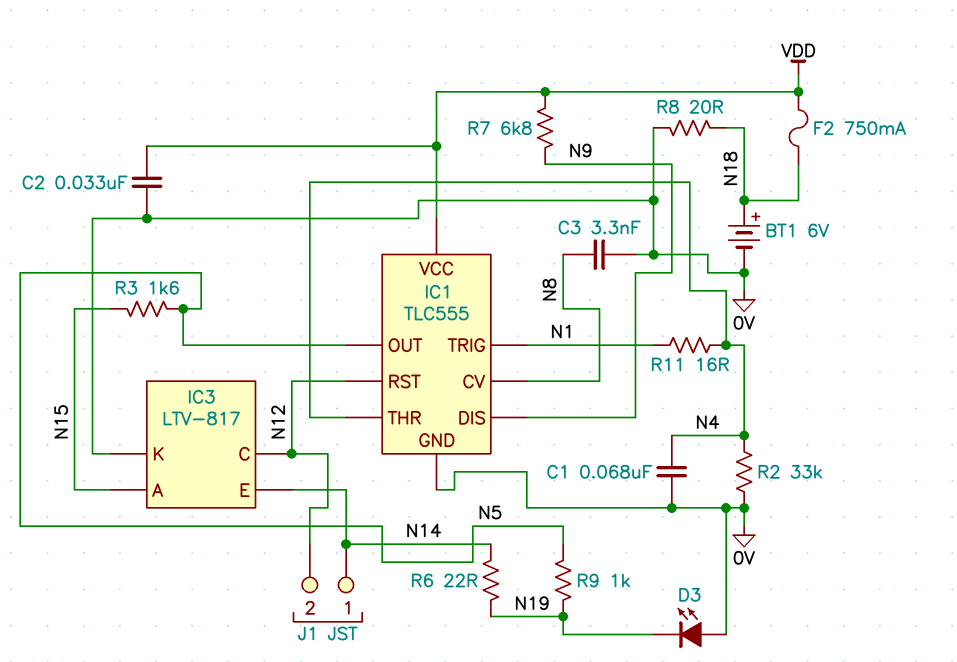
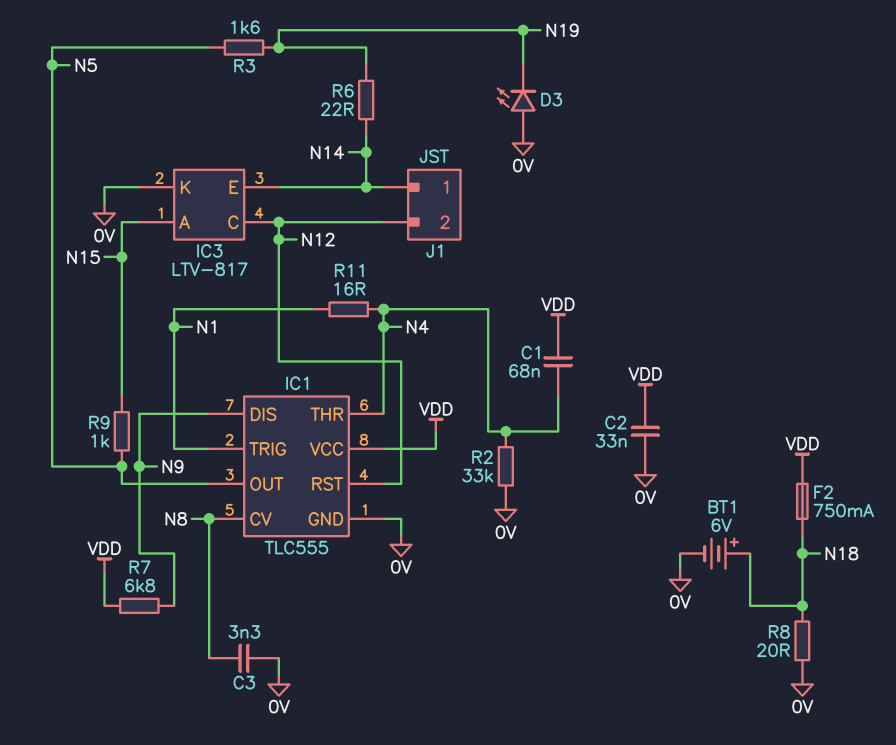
C1: 68nF (0V, N4) -> 68nF (N4, VDD)
R3: 1.6k (N5, N15) -> 1.6k (N5, N19)
R9: 1k (N5, N19) -> 1k (N5, N15)

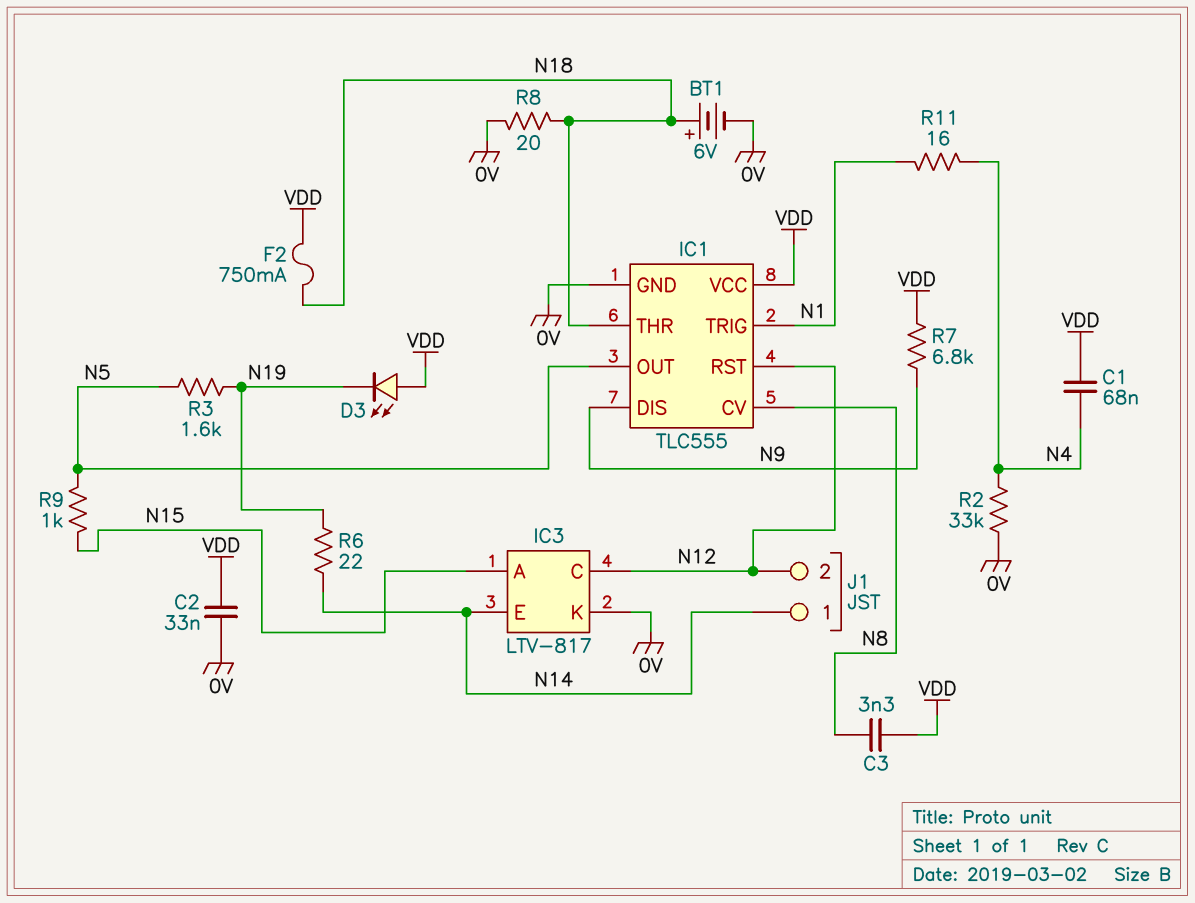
C3: 3.3nF (0V, N8) -> 3.3nF (N8, VDD)
D3: LED (A 0V, K N19) -> LED (A VDD, K N19)
IC1 pin THR: N4 -> N18

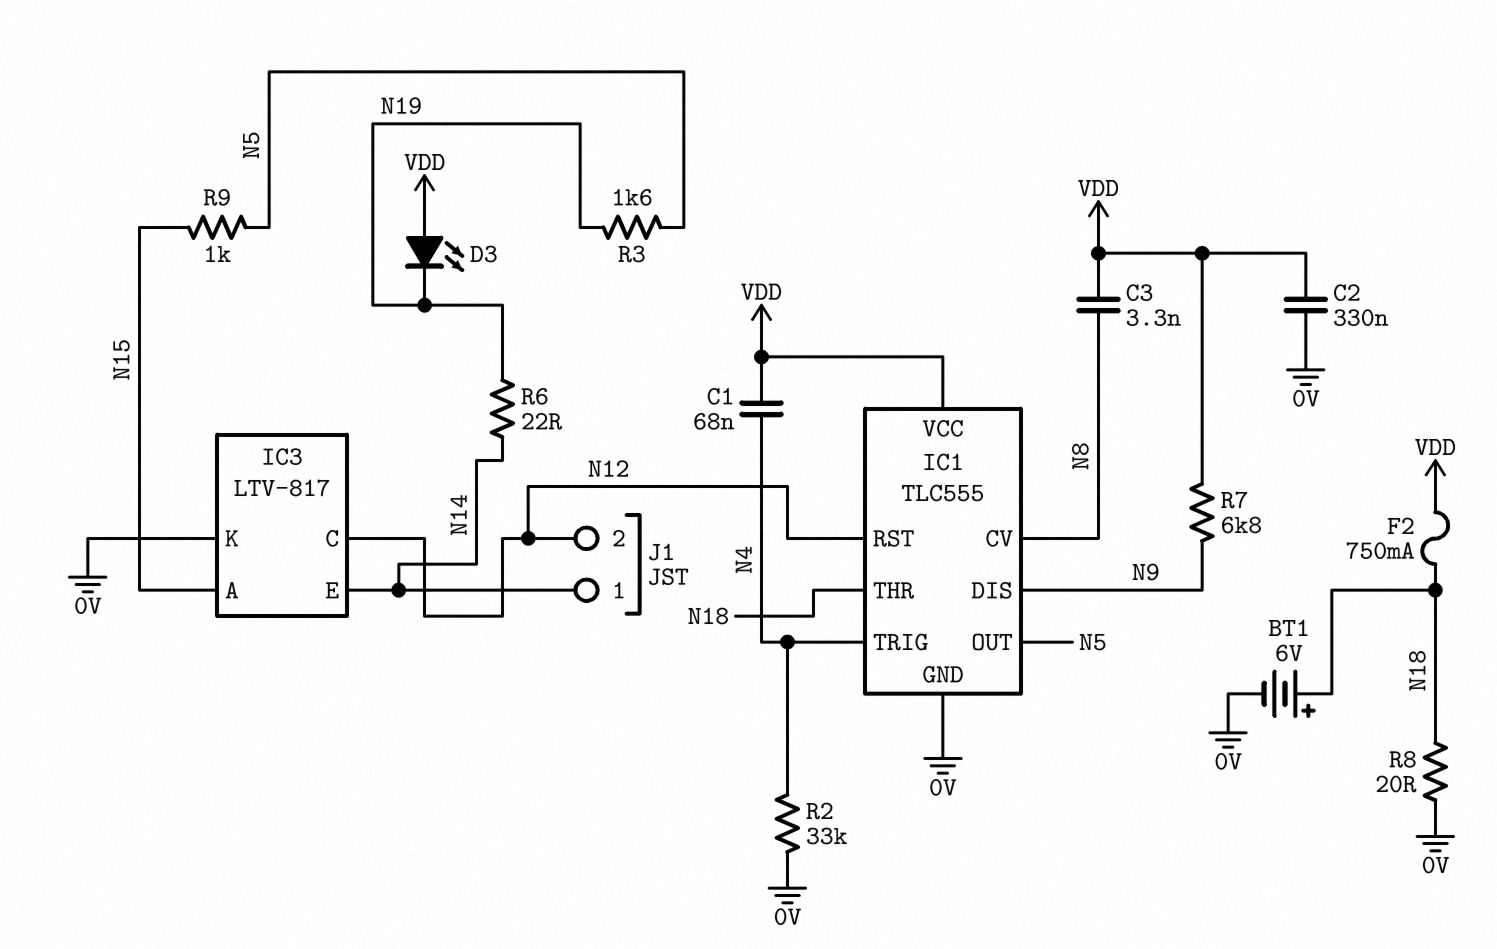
C2: 33nF (0V, VDD) -> 330nF (0V, VDD)
IC1 pin TRIG: N1 -> N4
R11: 16 (N1, N4) -> none

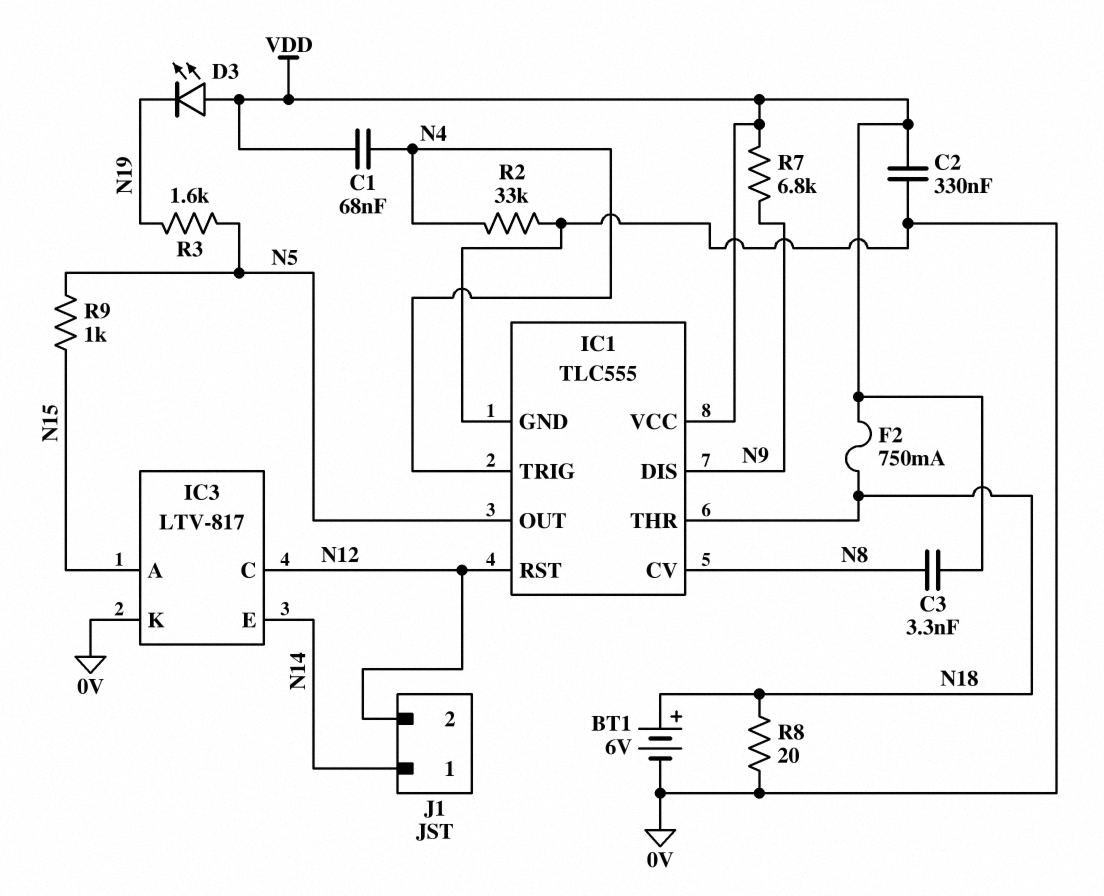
R6: 22 (N14, N19) -> none

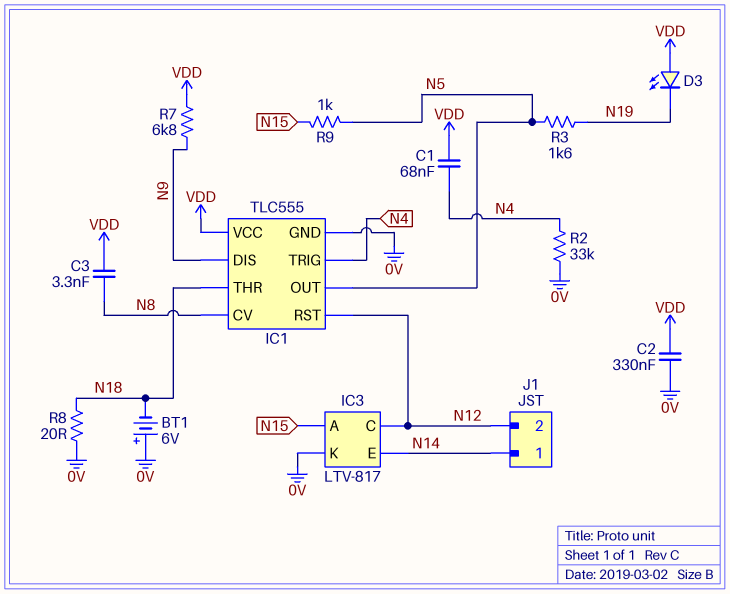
BT1: 6V (plus N18, minus 0V) -> 6V (plus 0V, minus N18)
F2: 750mA (N18, VDD) -> none

